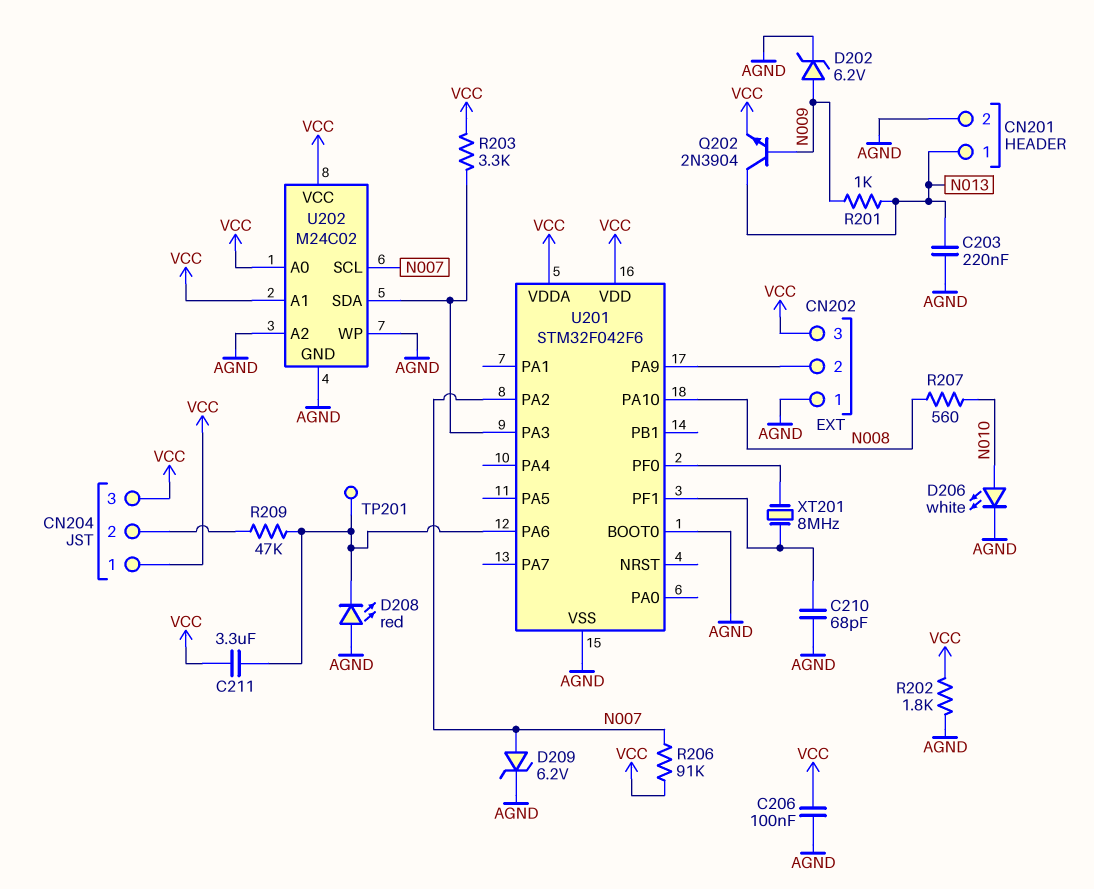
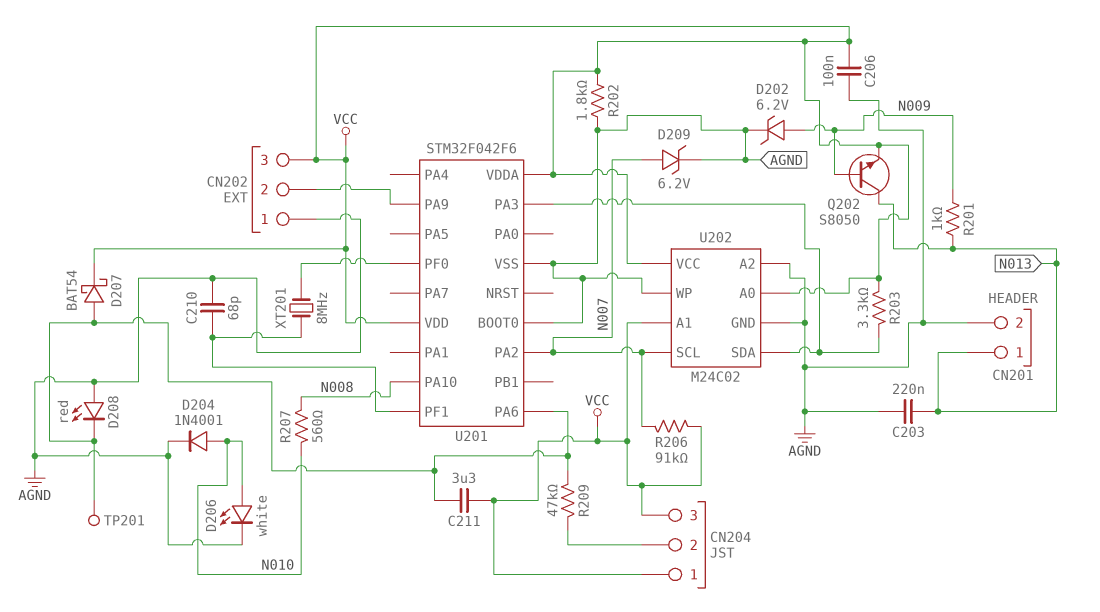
D204: none -> diode 1N4001 (A N010, K AGND)
D207: none -> schottky BAT54 (A U201/PA6, K VCC)
Q202: NPN 2N3904 (B N009, C N013, E VCC) -> NPN S8050 (B N009, C N013, E VCC)

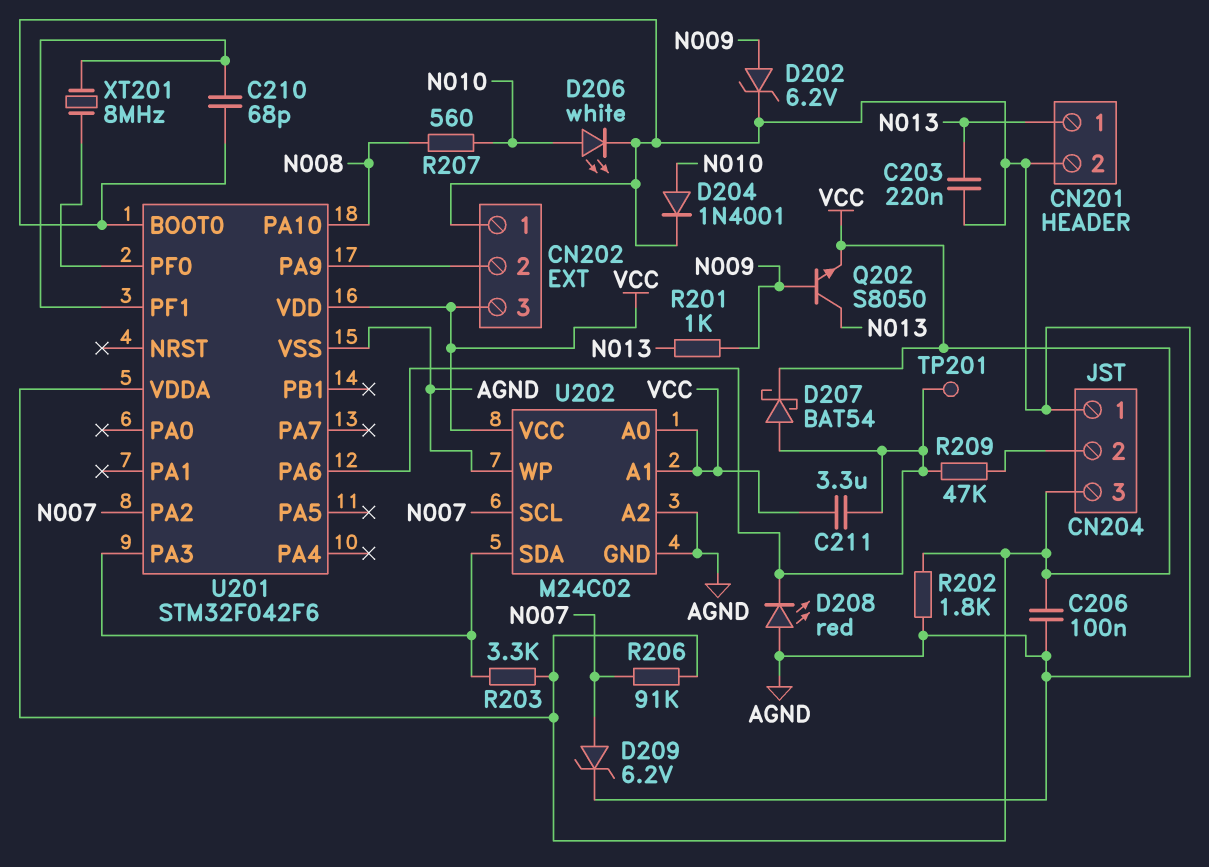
CN204 pin 1: VCC -> AGND

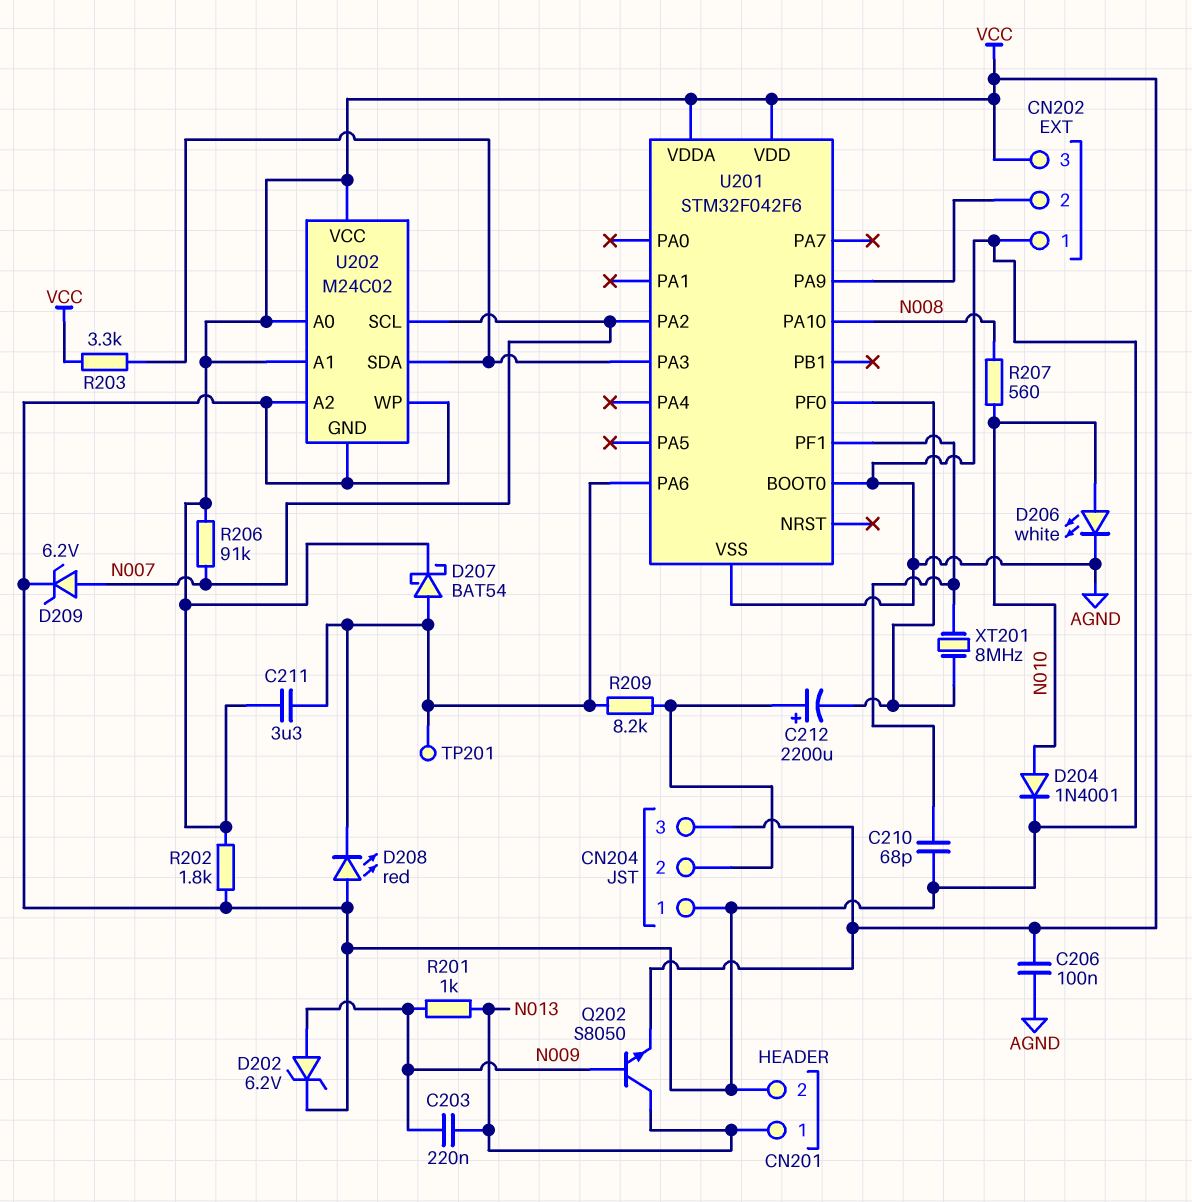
C203: 220nF (AGND, N013) -> 220nF (N009, N013)
C212: none -> 2200uF (plus CN204/2, minus U201/PF0)
R209: 47k (CN204/2, U201/PA6) -> 8.2k (CN204/2, U201/PA6)

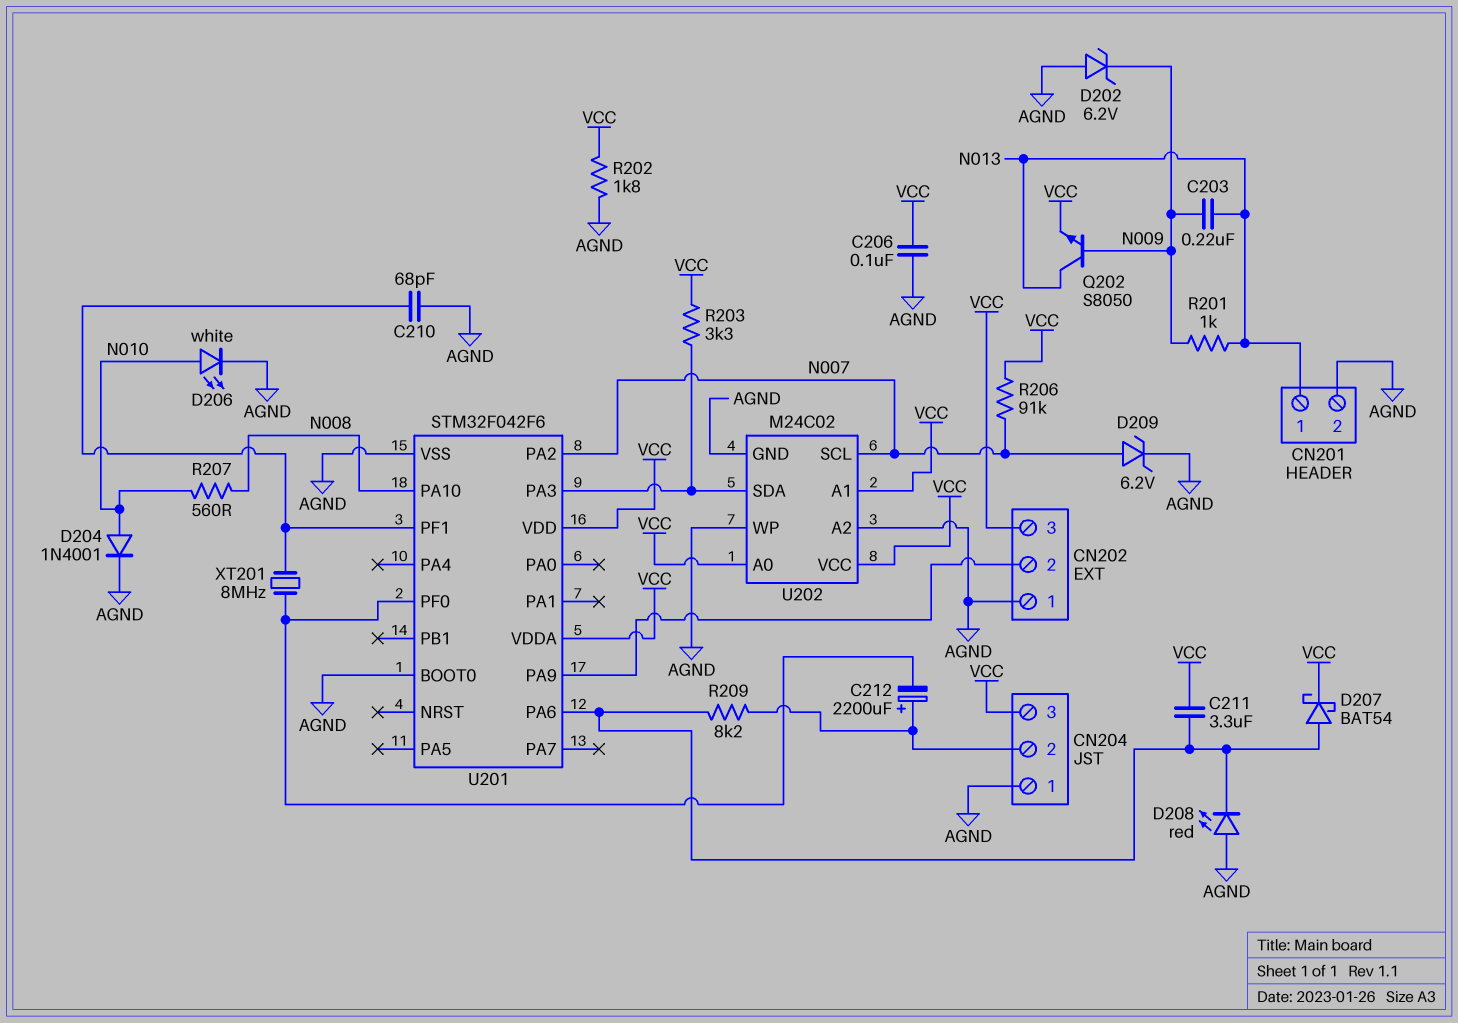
D202: zener 6.2V (A N009, K AGND) -> zener 6.2V (A AGND, K N009)
TP201: test point (U201/PA6) -> none

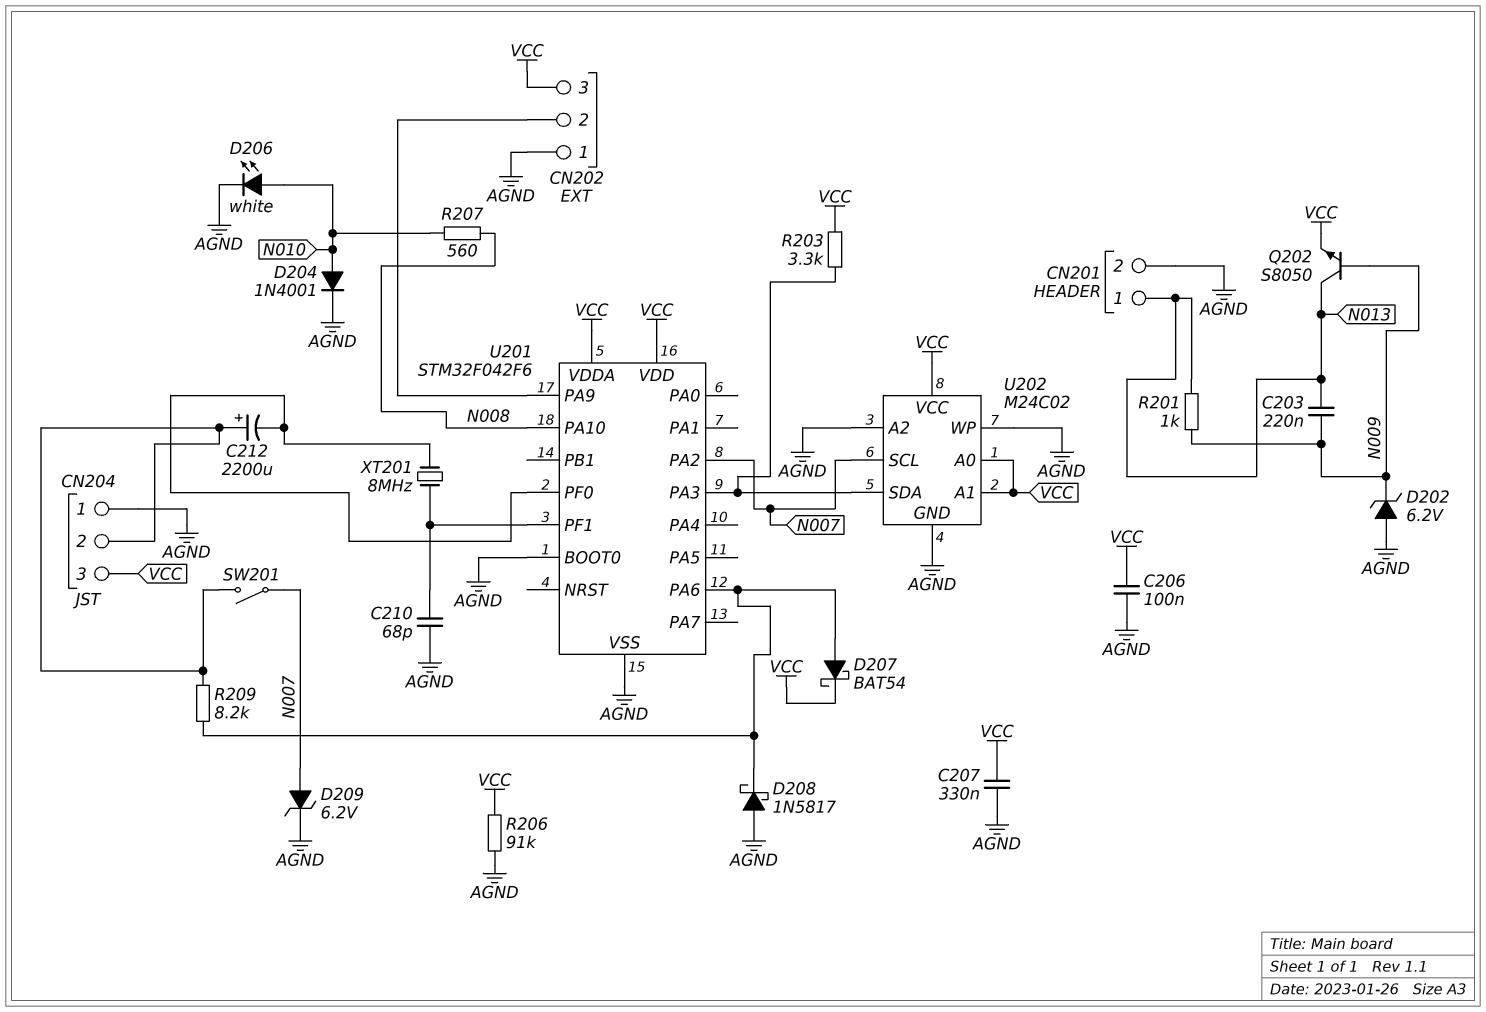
C207: none -> 330nF (AGND, VCC)
C211: 3.3uF (U201/PA6, VCC) -> none
D208: LED red (A AGND, K U201/PA6) -> schottky 1N5817 (A AGND, K U201/PA6)
R202: 1.8k (AGND, VCC) -> none
R206: 91k (N007, VCC) -> 91k (AGND, VCC)
SW201: none -> switch (CN204/2, N007)

